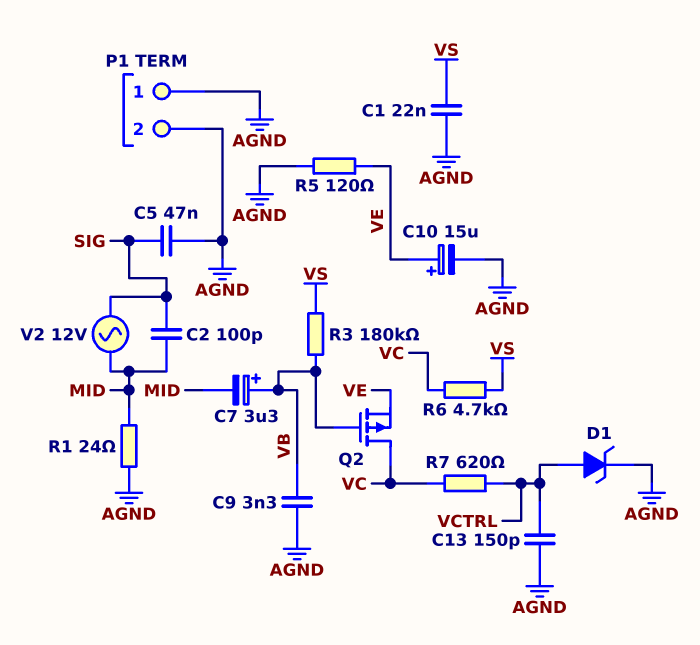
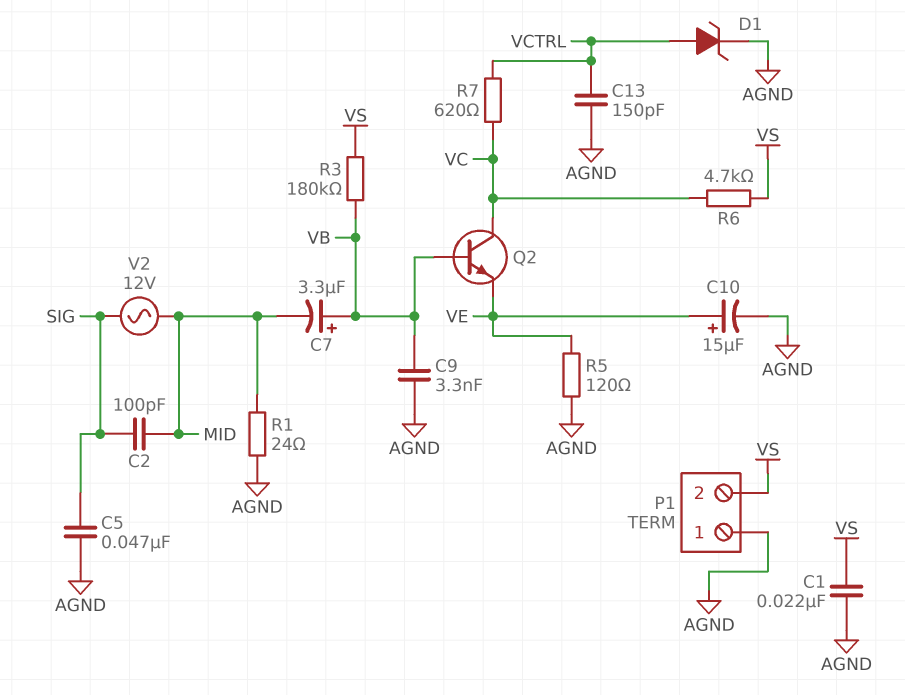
P1 pin 2: AGND -> VS
Q2: PMOS (G VB, D VC, S VE) -> NPN (B VB, C VC, E VE)

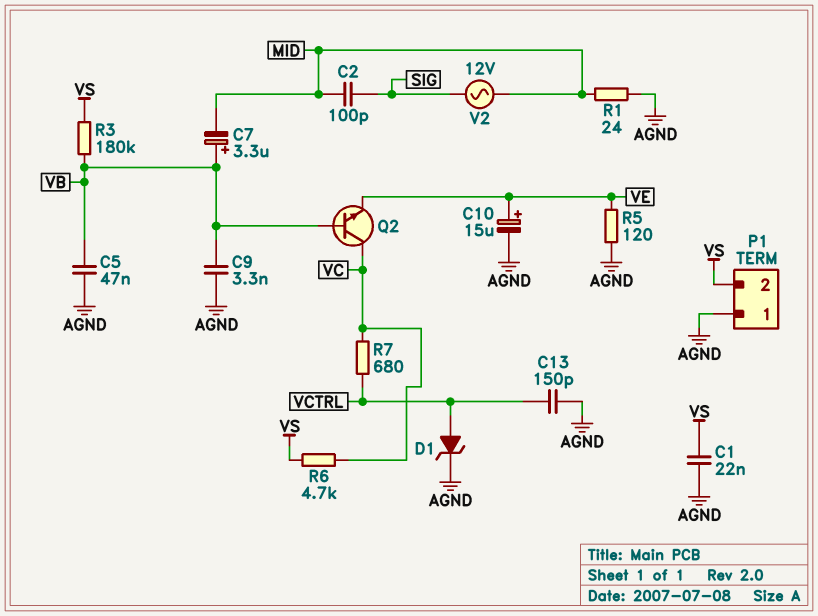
C5: 47nF (AGND, SIG) -> 47nF (AGND, VB)
R7: 620 (VC, VCTRL) -> 680 (VC, VCTRL)

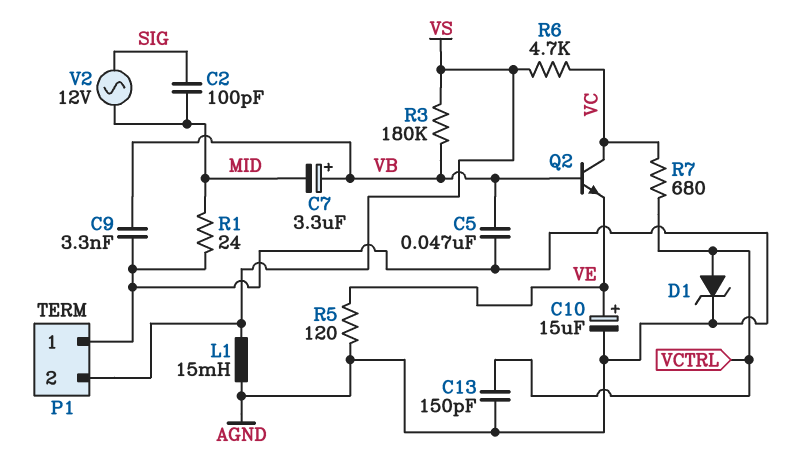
C1: 22nF (AGND, VS) -> none
L1: none -> 15mH (AGND, VS)

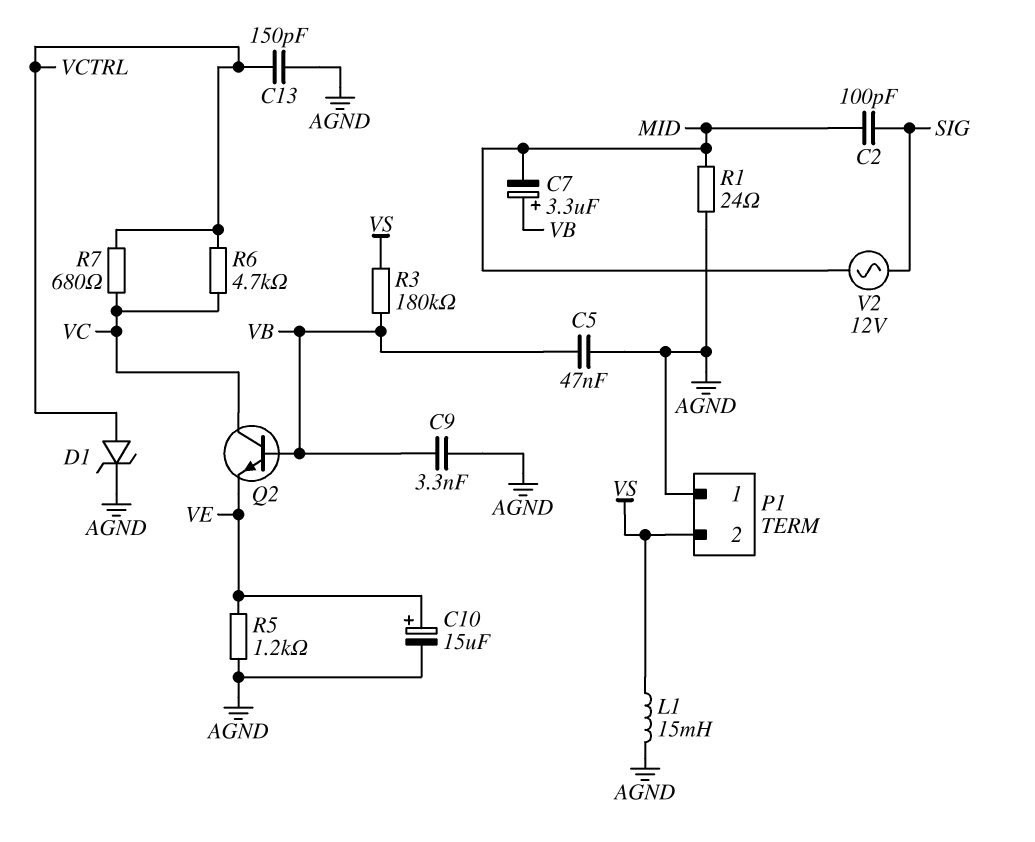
R5: 120 (AGND, VE) -> 1.2k (AGND, VE)
R6: 4.7k (VC, VS) -> 4.7k (VC, VCTRL)

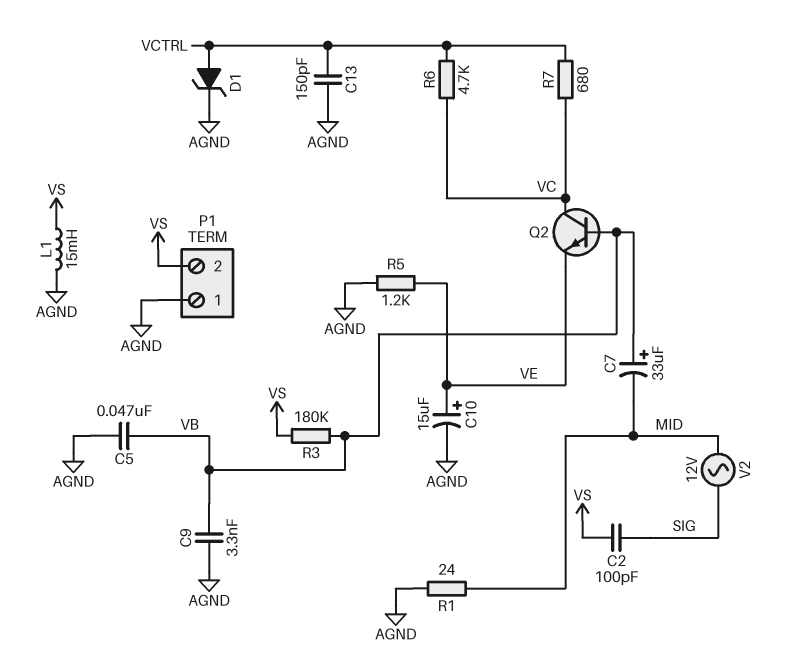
C2: 100pF (MID, SIG) -> 100pF (SIG, VS)
C7: 3.3uF (plus VB, minus MID) -> 33uF (plus VB, minus MID)

